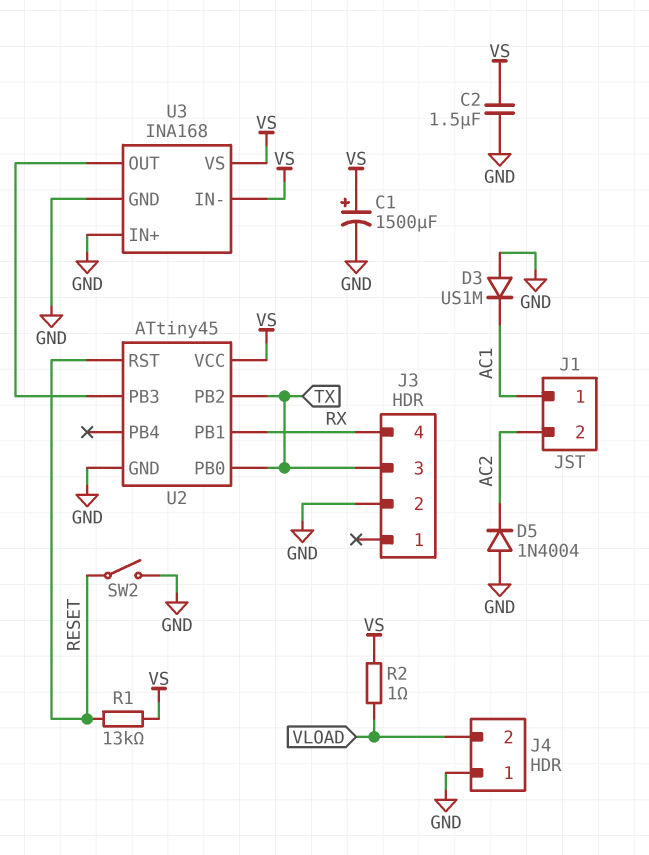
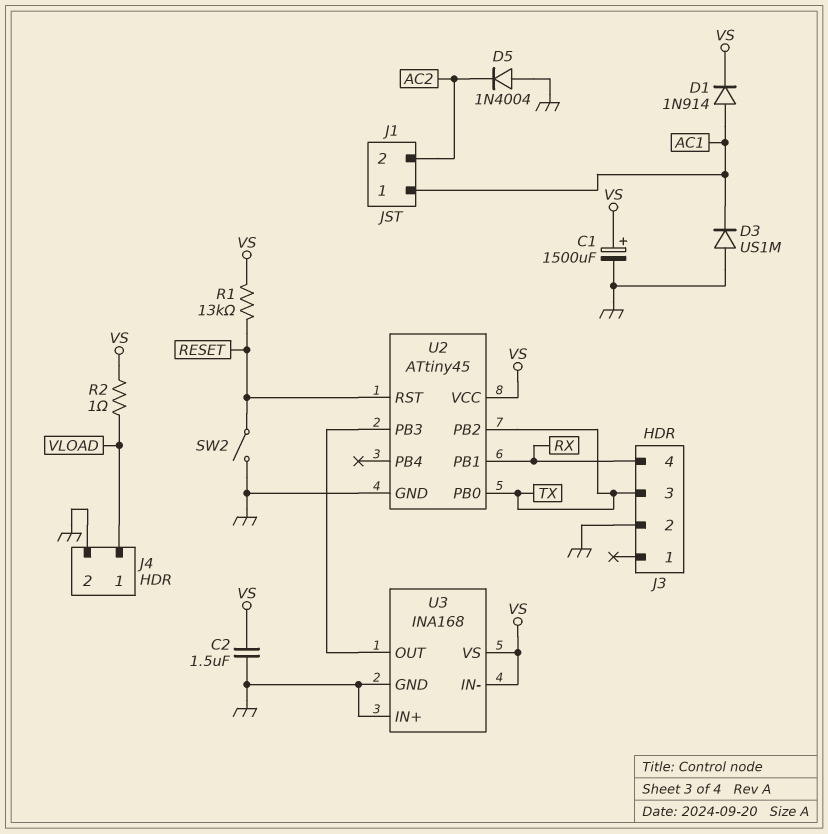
D1: none -> diode 1N914 (A AC1, K VS)
J4 pin 1: GND -> VLOAD
J4 pin 2: VLOAD -> GND

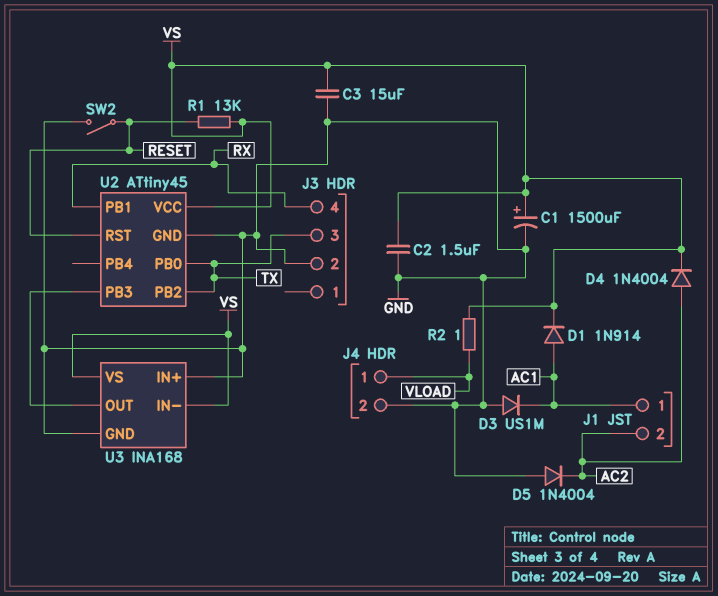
C3: none -> 15uF (GND, VS)
D4: none -> diode 1N4004 (A AC2, K VS)

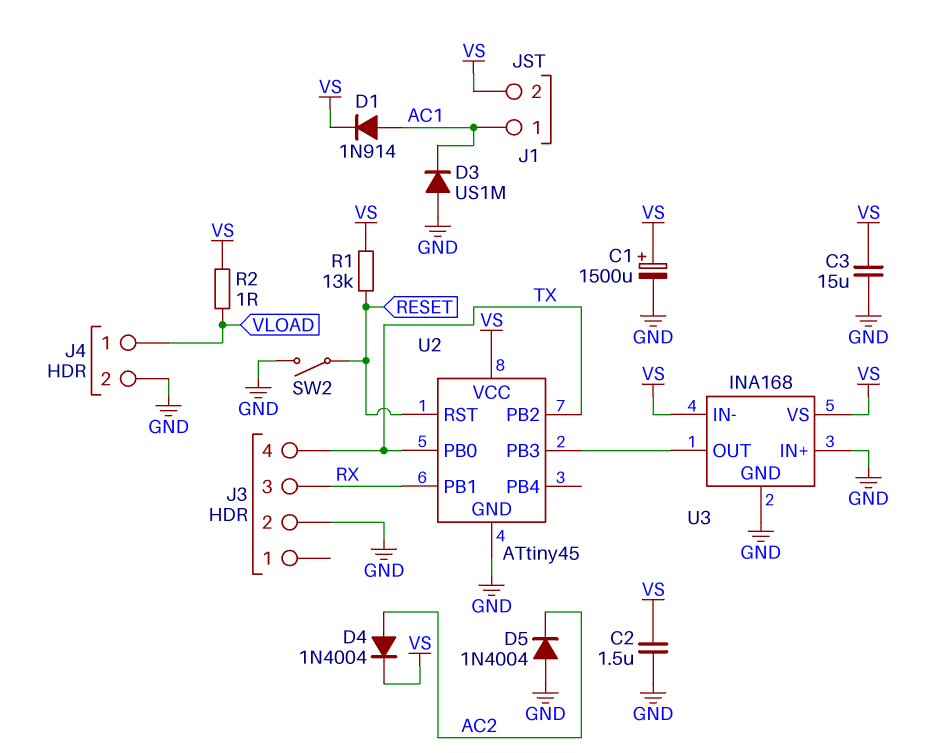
J1 pin 2: AC2 -> VS
J3 pin 3: TX -> RX
J3 pin 4: RX -> TX

